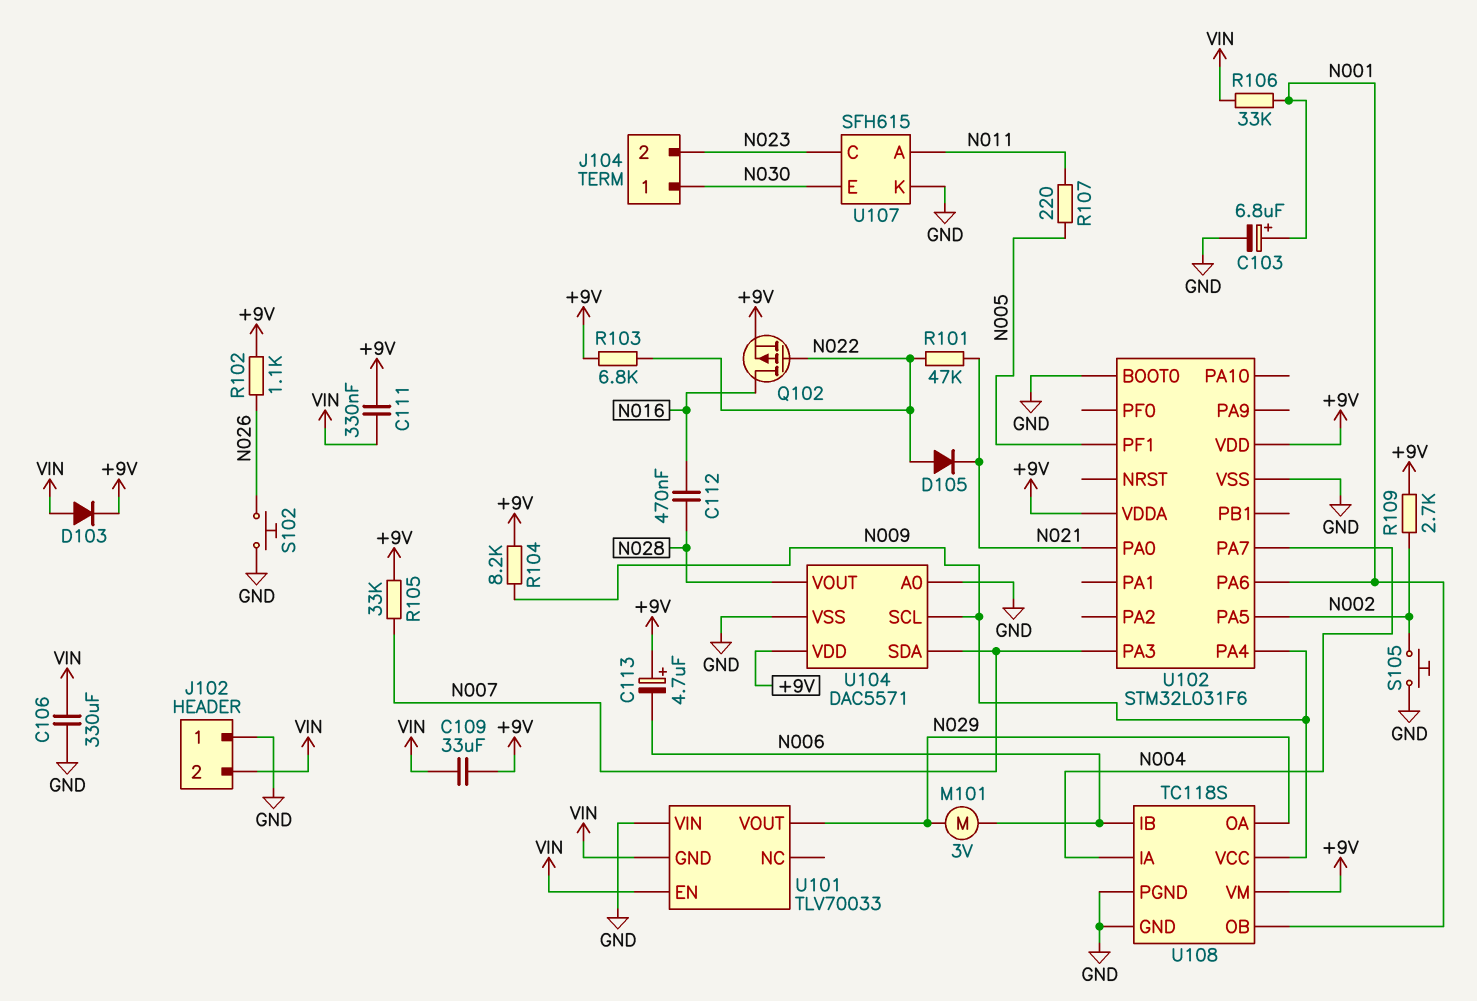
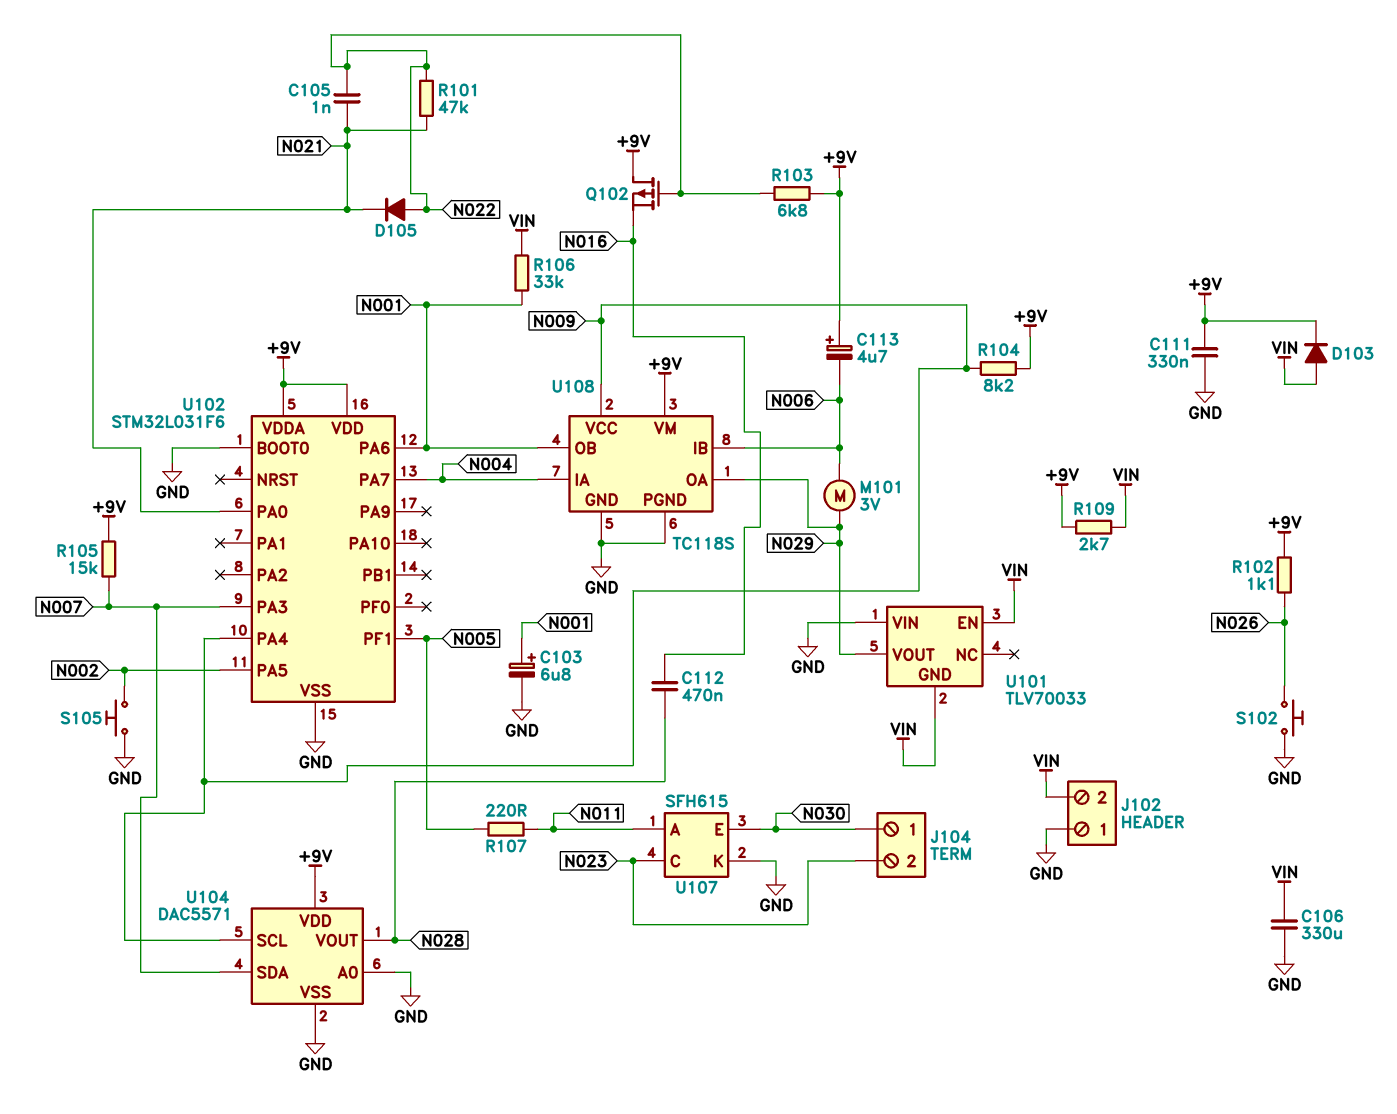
C105: none -> 1nF (N021, N022)
C109: 33uF (+9V, VIN) -> none
C111: 330nF (+9V, VIN) -> 330nF (+9V, GND)
Q102: PMOS (G N022, D N016, S +9V) -> PMOS (G N022, D +9V, S N016)
R105: 33k (+9V, N007) -> 15k (+9V, N007)
R109: 2.7k (+9V, N002) -> 2.7k (+9V, VIN)

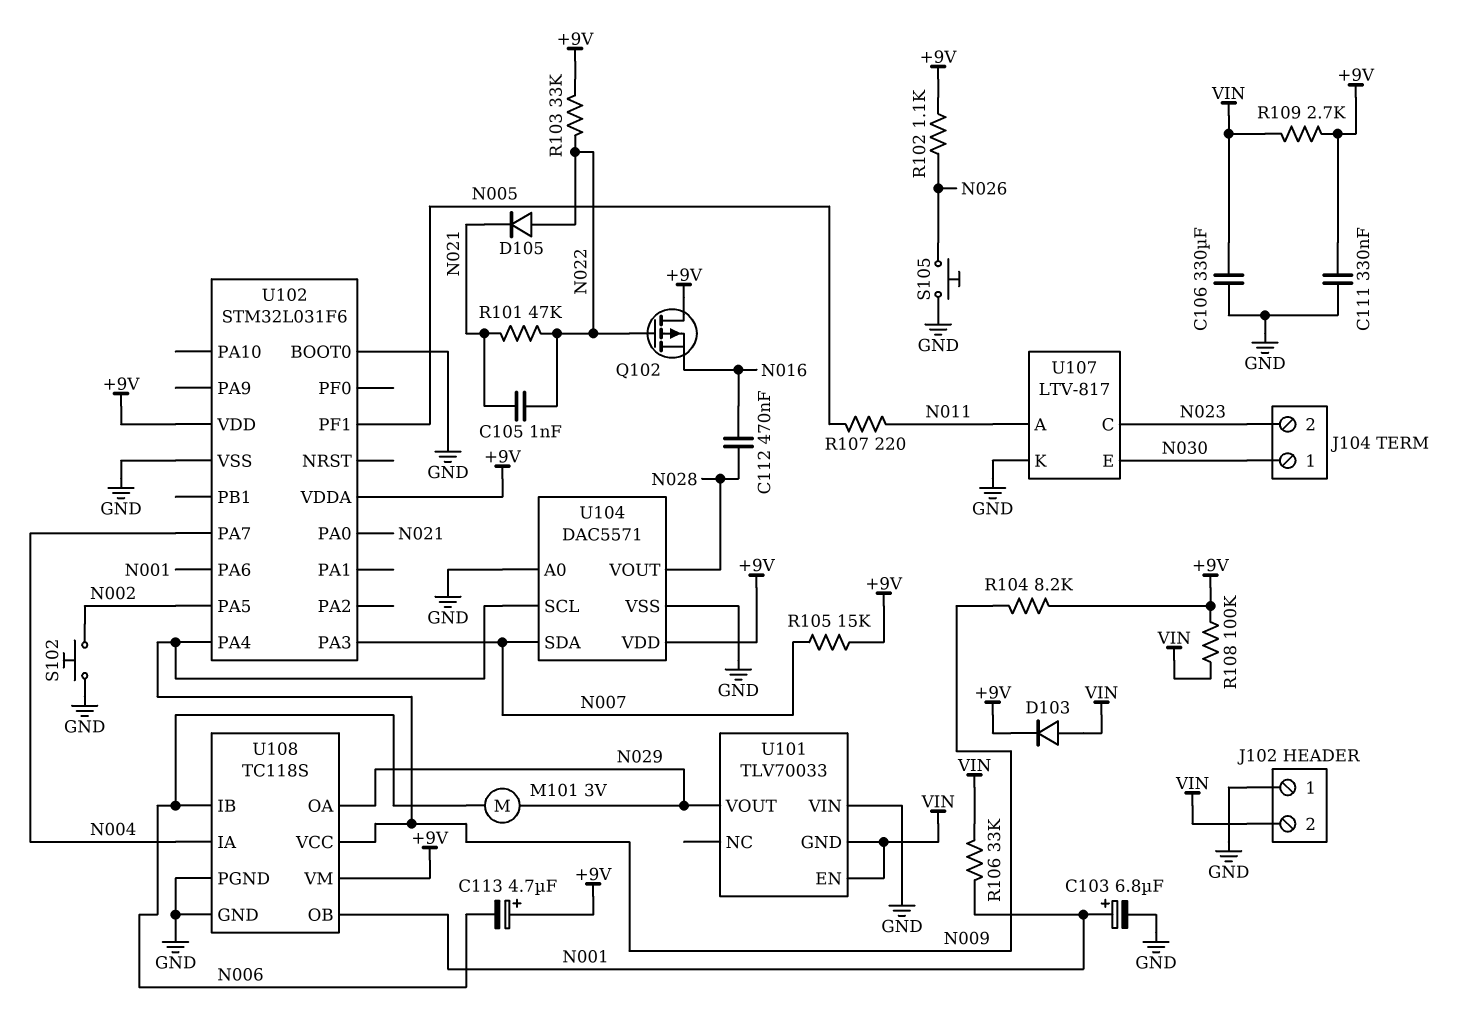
R103: 6.8k (+9V, N022) -> 33k (+9V, N022)
R108: none -> 100k (+9V, VIN)
S102: button (GND, N026) -> button (GND, N002)
S105: button (GND, N002) -> button (GND, N026)
U107: SFH615 -> LTV-817

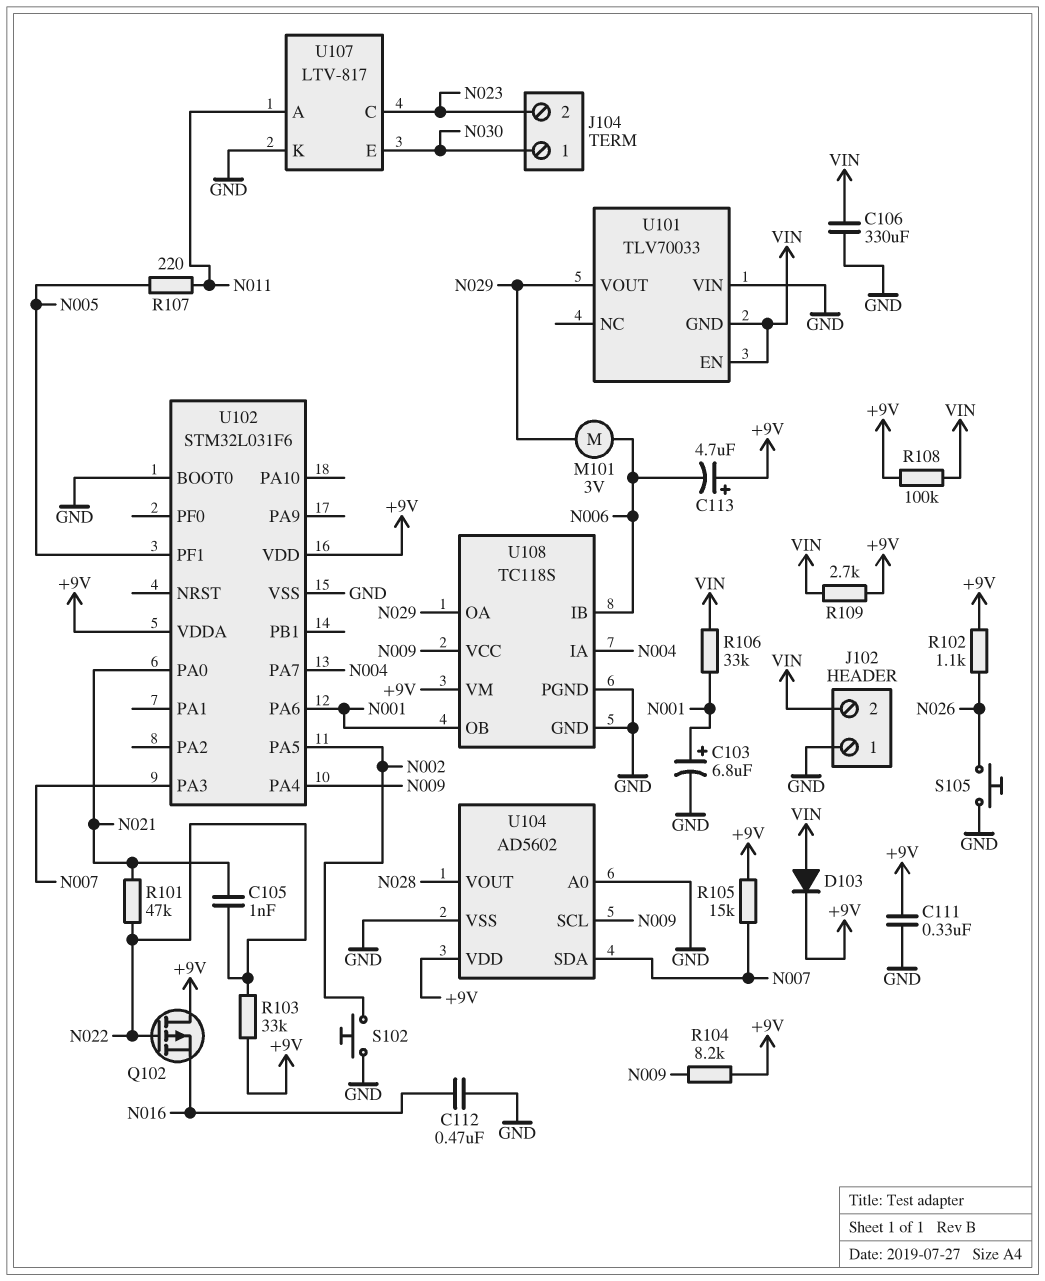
C112: 470nF (N016, N028) -> 470nF (GND, N016)
D105: diode (A N022, K N021) -> none
U104: DAC5571 -> AD5602

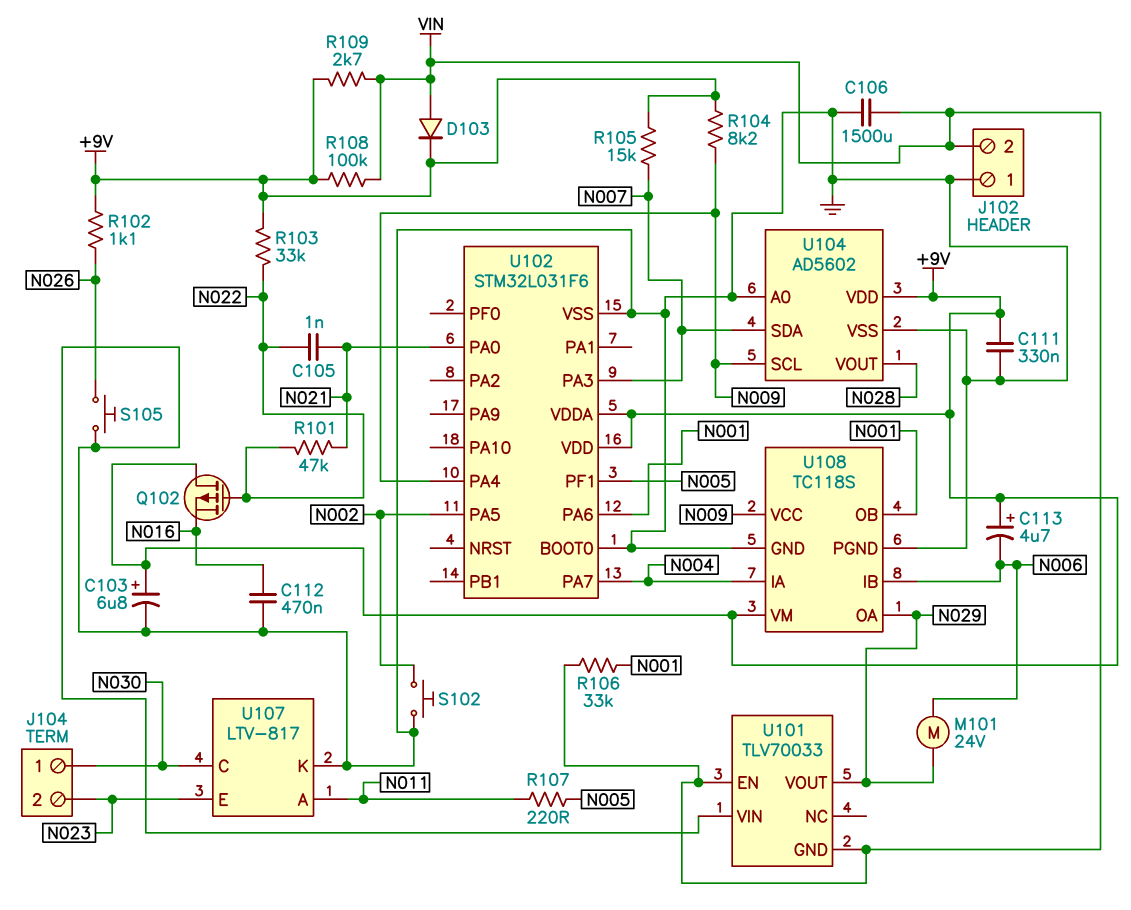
C103: 6.8uF (plus N001, minus GND) -> 6.8uF (plus +9V, minus GND)
C106: 330uF (GND, VIN) -> 1500uF (GND, VIN)
M101: motor 3V (N006, N029) -> motor 24V (N006, N029)
U107 pin C: N023 -> N030
U107 pin E: N030 -> N023

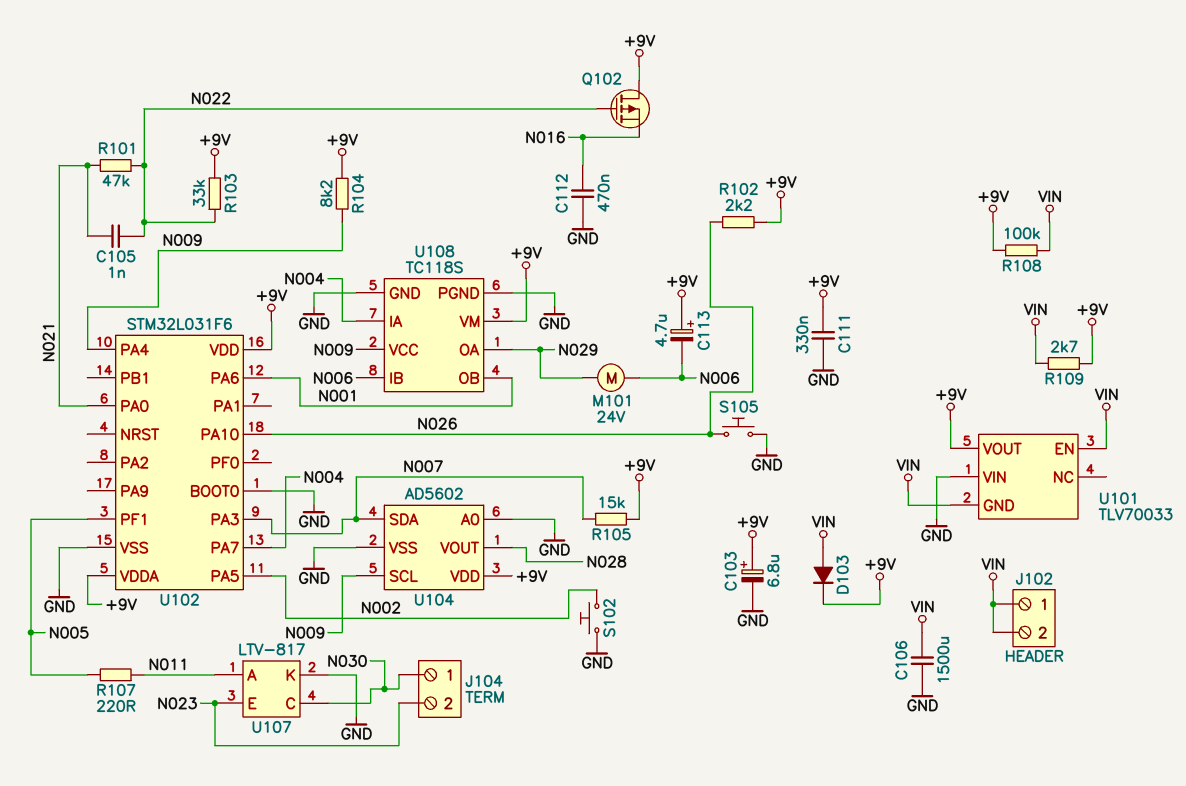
J102 pin 1: GND -> VIN
R102: 1.1k (+9V, N026) -> 2.2k (+9V, N026)
R106: 33k (N001, VIN) -> none
U101 pin VOUT: N029 -> +9V
U102 pin PA10: none -> N026

